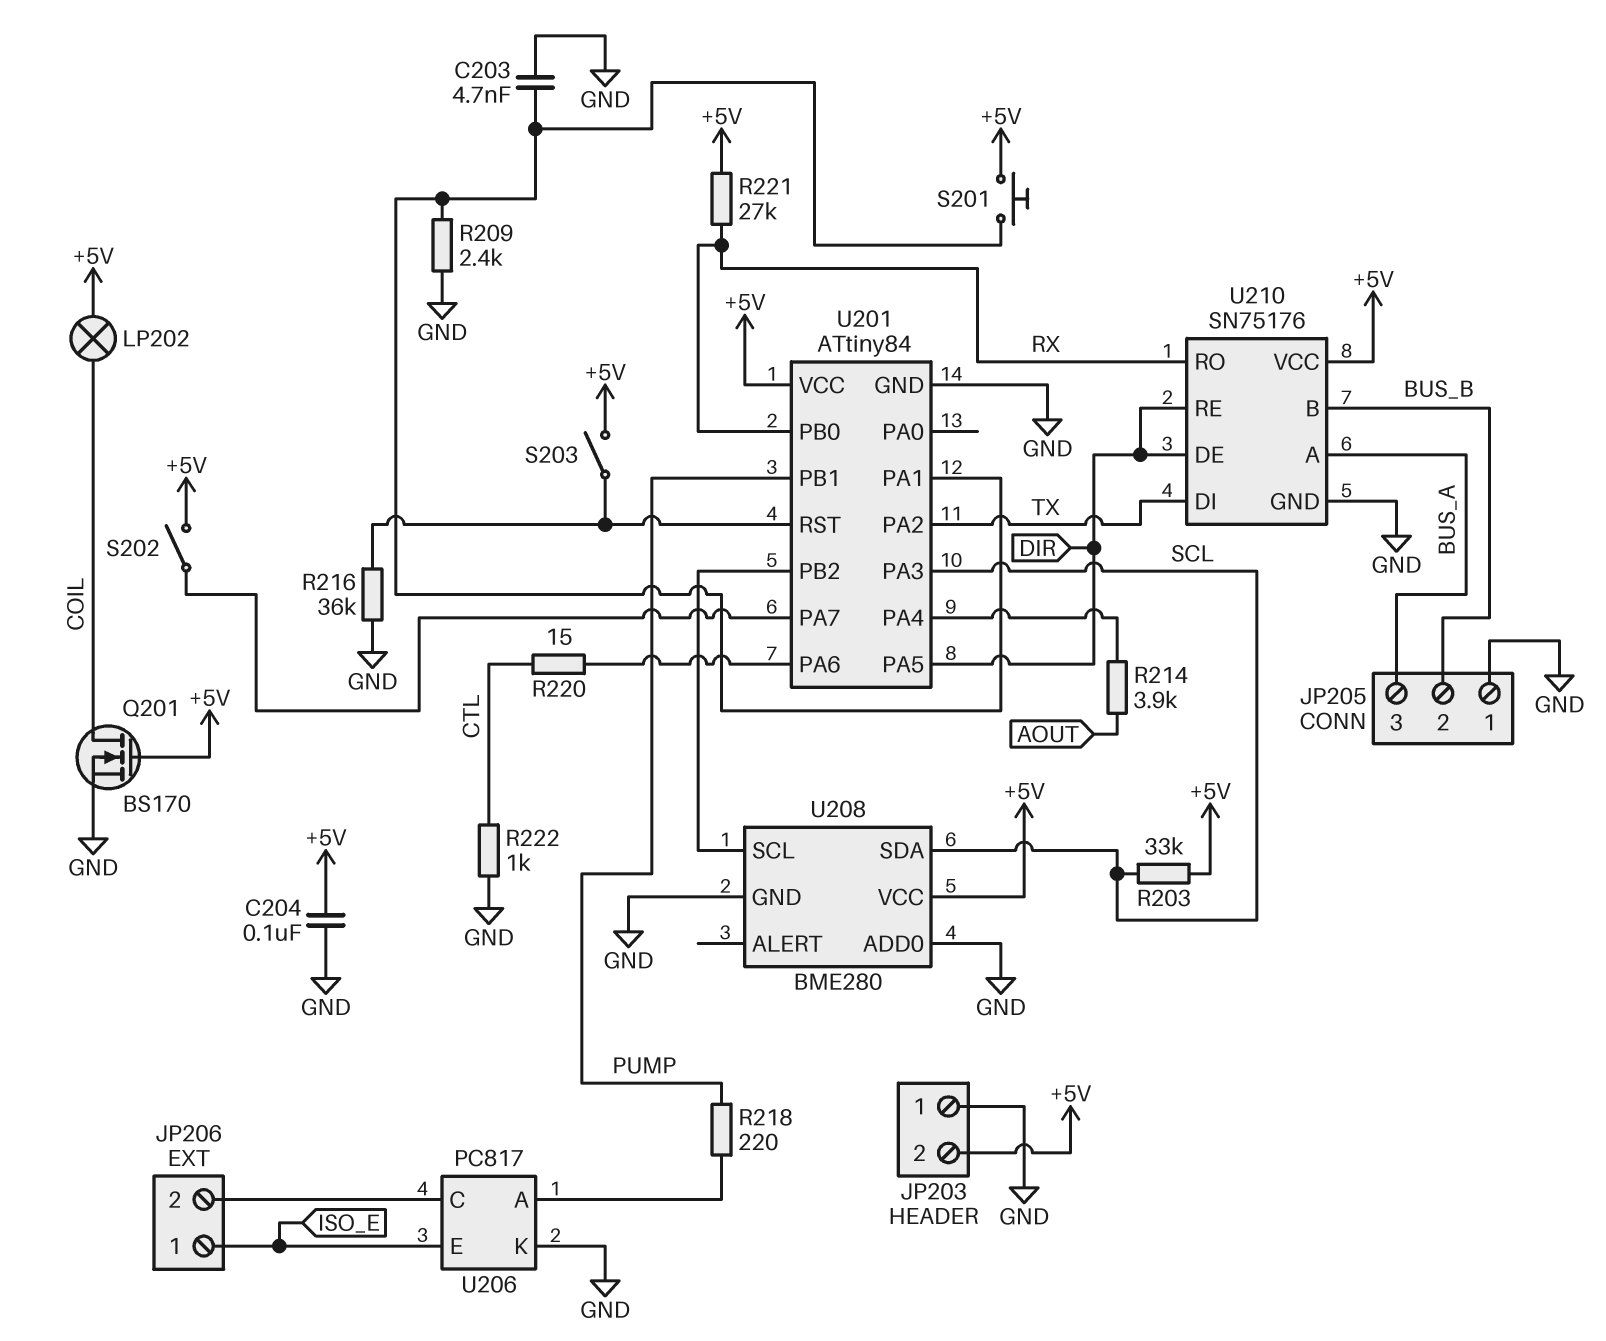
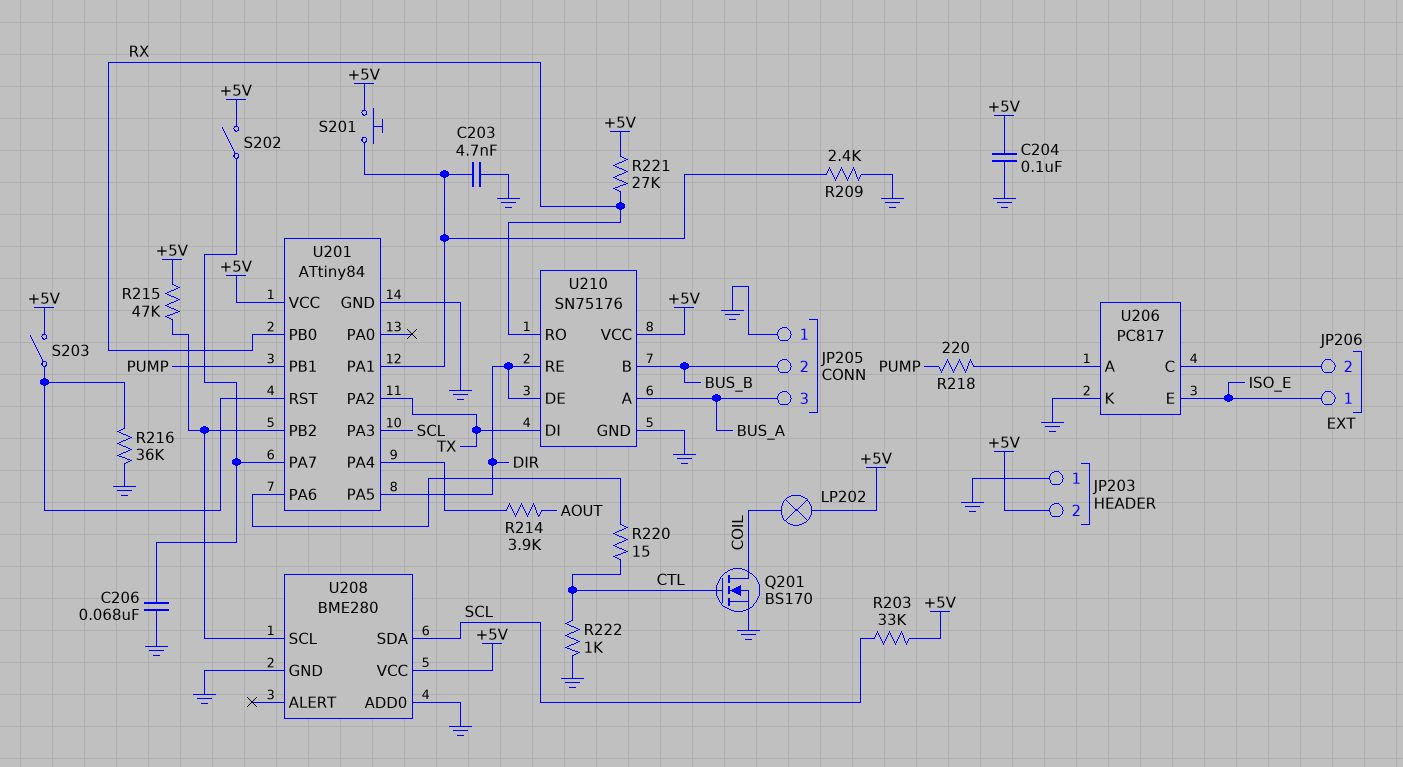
C206: none -> 68nF (GND, U201/PA7)
Q201: NMOS BS170 (G +5V, D COIL, S GND) -> NMOS BS170 (G CTL, D COIL, S GND)
R215: none -> 47k (+5V, U201/PB2)

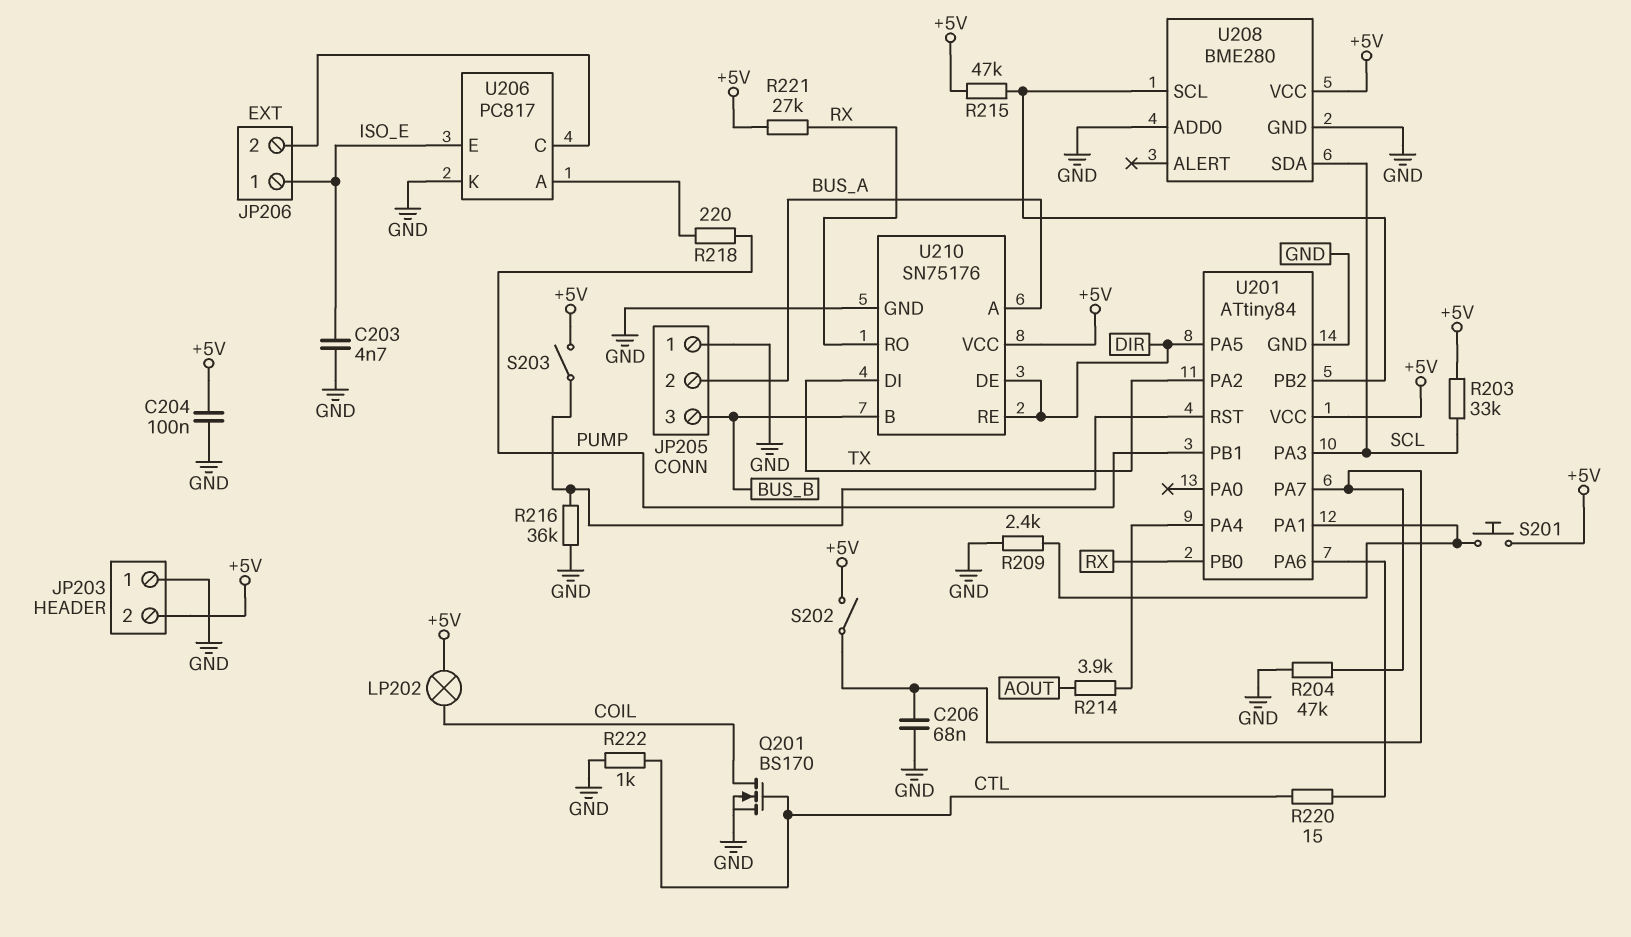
C203: 4.7nF (GND, U201/PA1) -> 4.7nF (GND, ISO_E)
JP205 pin 2: BUS_B -> BUS_A
JP205 pin 3: BUS_A -> BUS_B
R204: none -> 47k (GND, U201/PA7)

